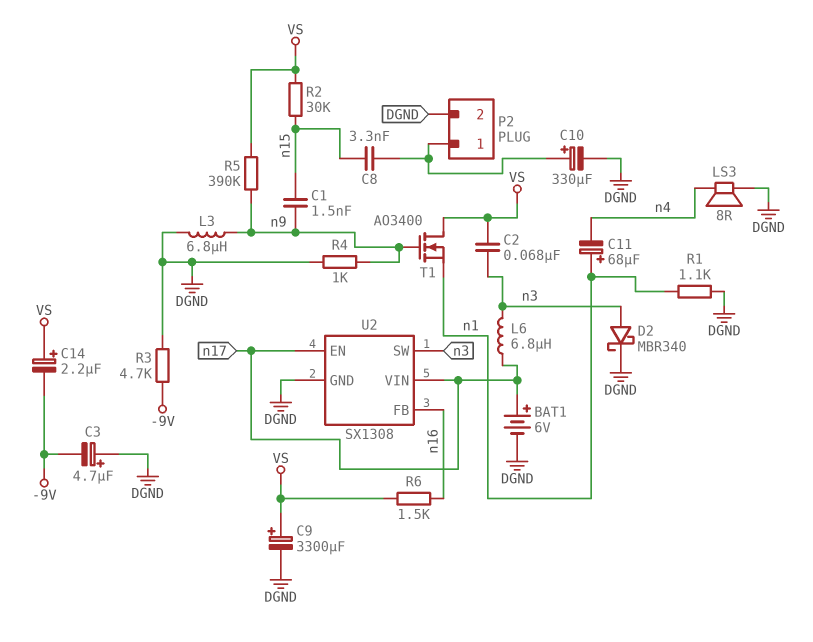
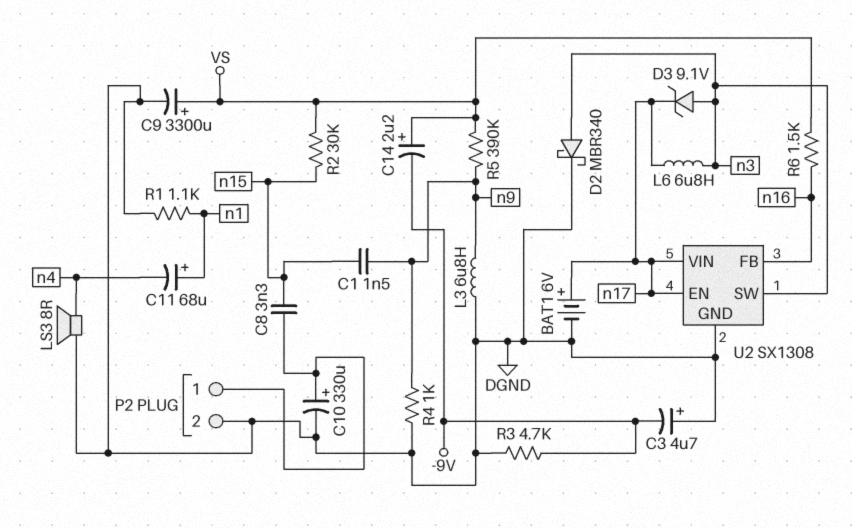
C2: 68nF (VS, n3) -> none
D3: none -> zener 9.1V (A n3, K n17)
T1: NMOS AO3400 (G n9, D VS, S n1) -> none

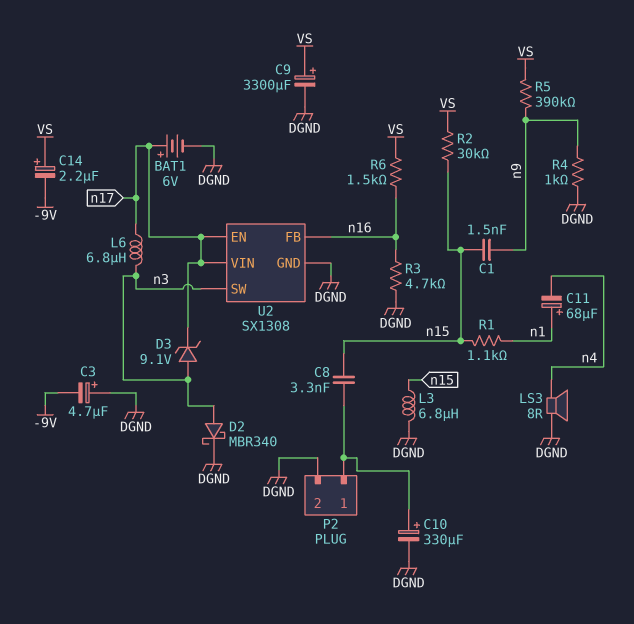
L3: 6.8uH (DGND, n9) -> 6.8uH (DGND, n15)
R1: 1.1k (DGND, n1) -> 1.1k (n1, n15)
R3: 4.7k (-9V, DGND) -> 4.7k (DGND, n16)

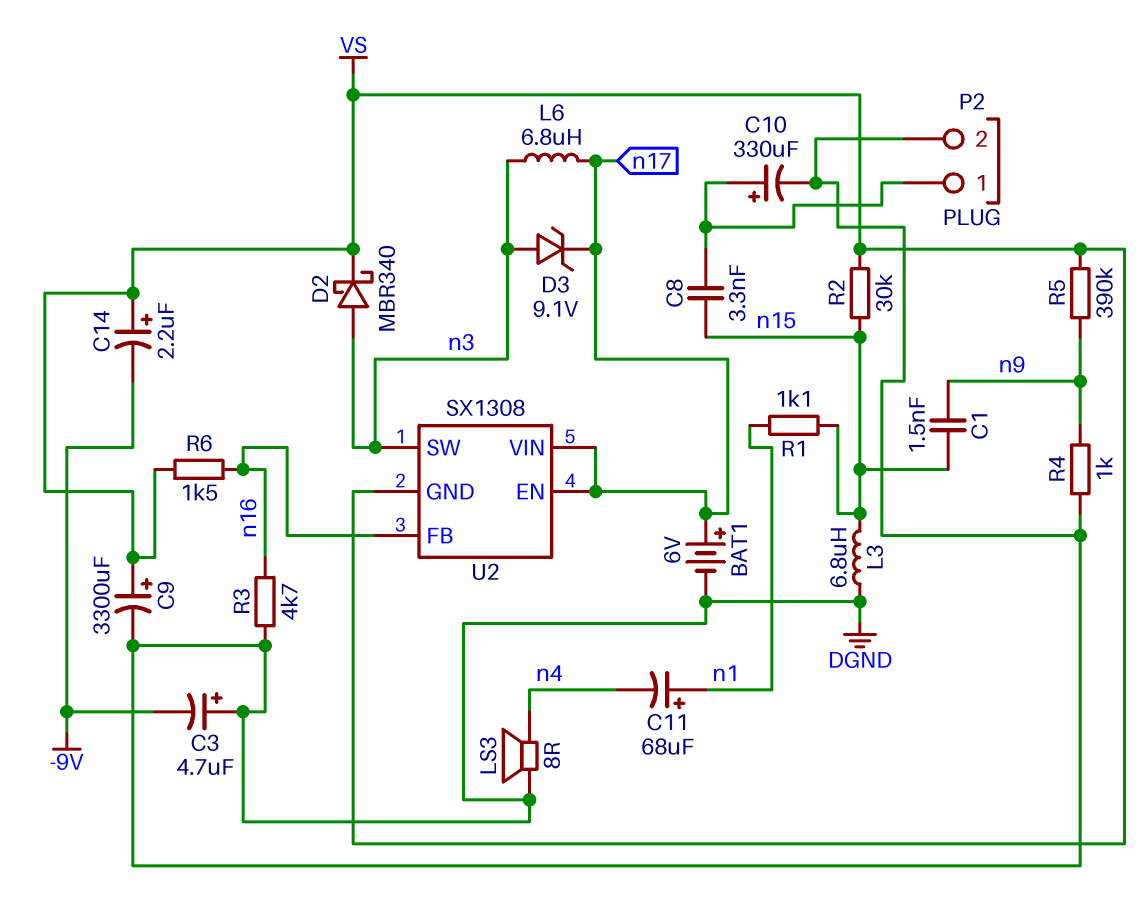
D2: schottky MBR340 (A n3, K DGND) -> schottky MBR340 (A n3, K VS)
U2 pin GND: DGND -> VS

